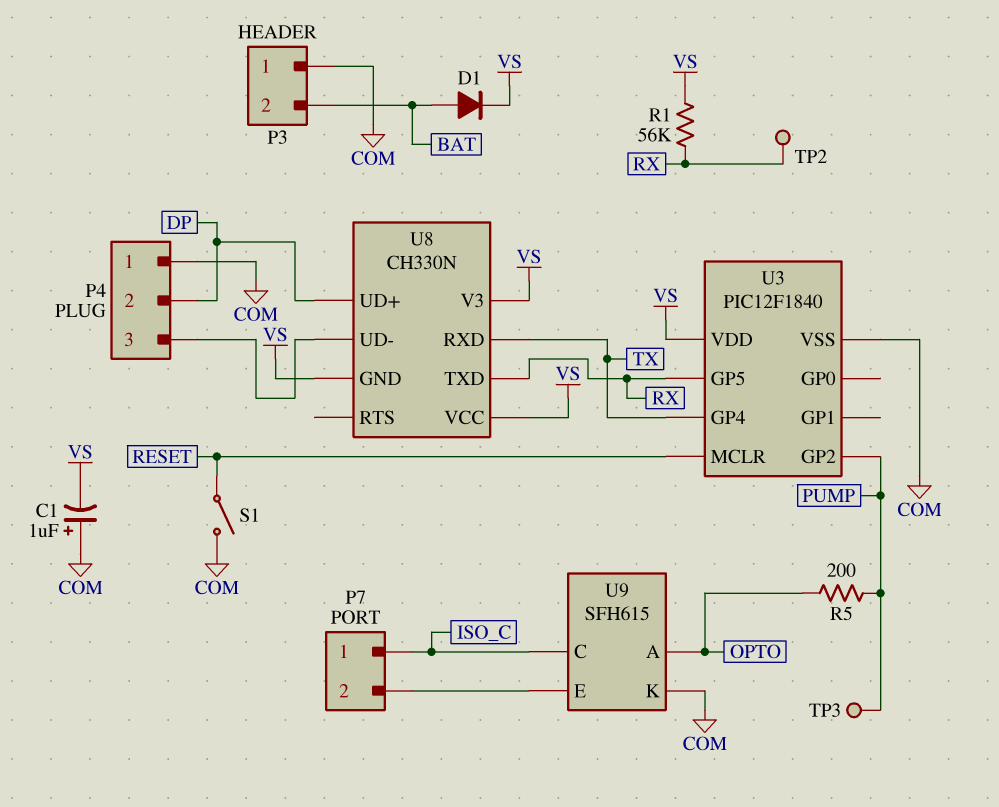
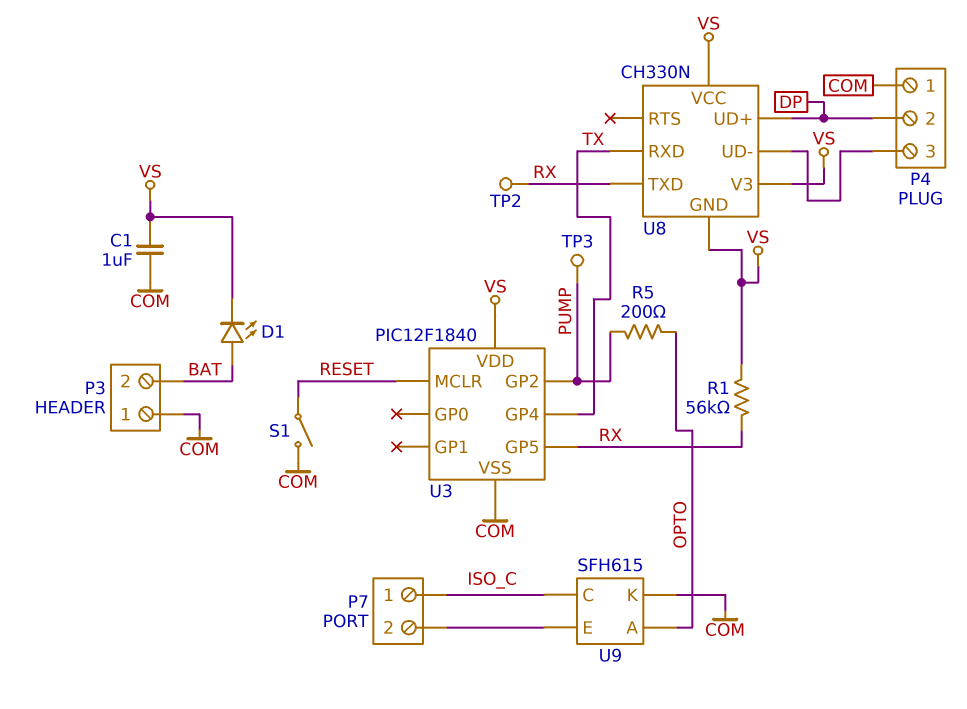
C1: 1uF (plus COM, minus VS) -> 1uF (COM, VS)
D1: diode (A BAT, K VS) -> LED (A BAT, K VS)

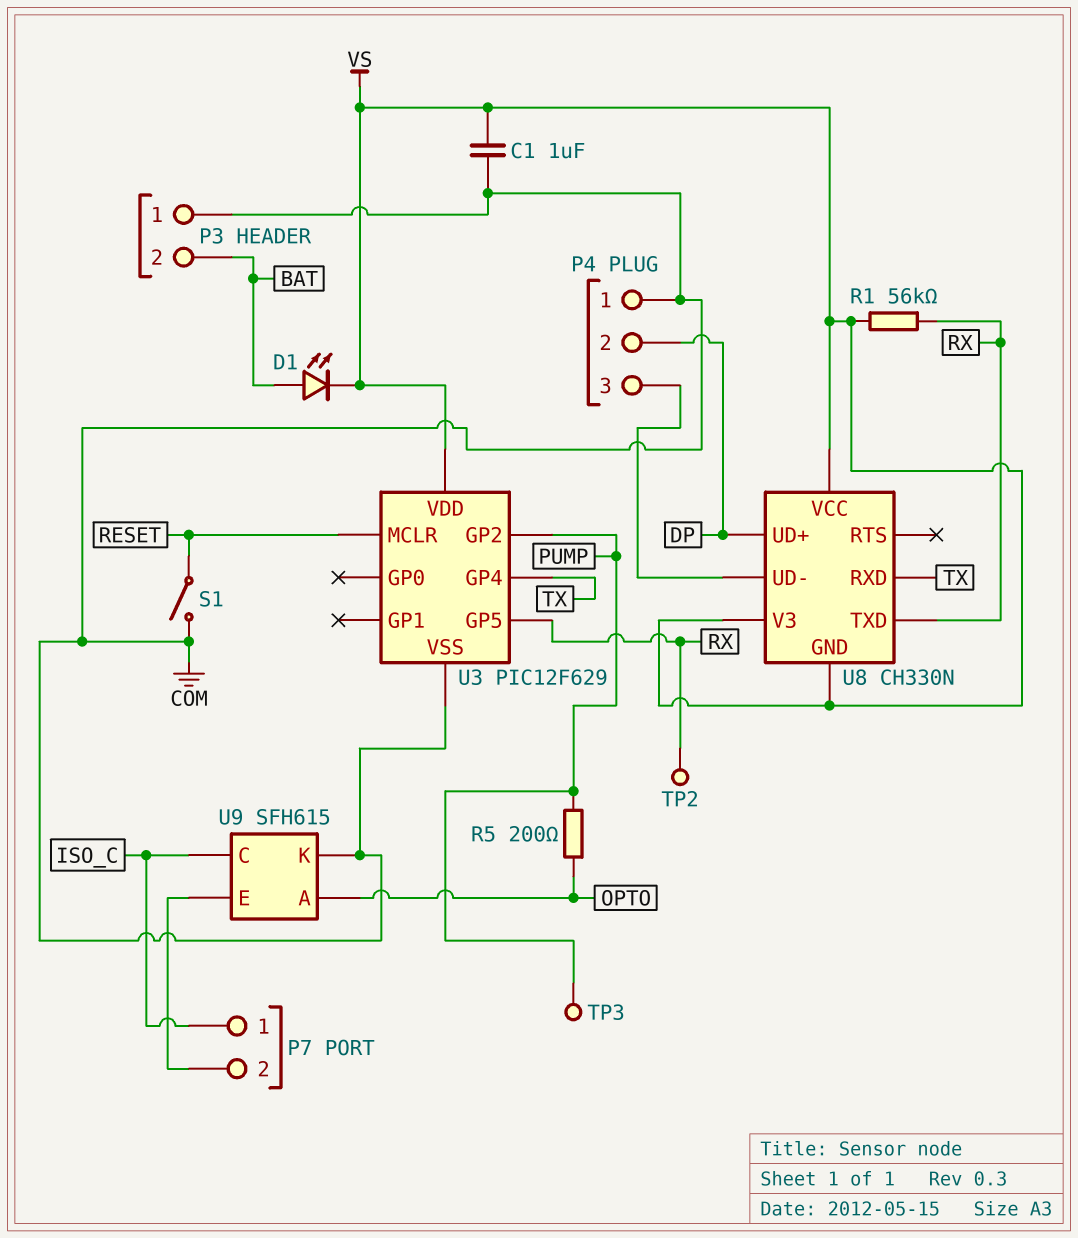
U3: PIC12F1840 -> PIC12F629

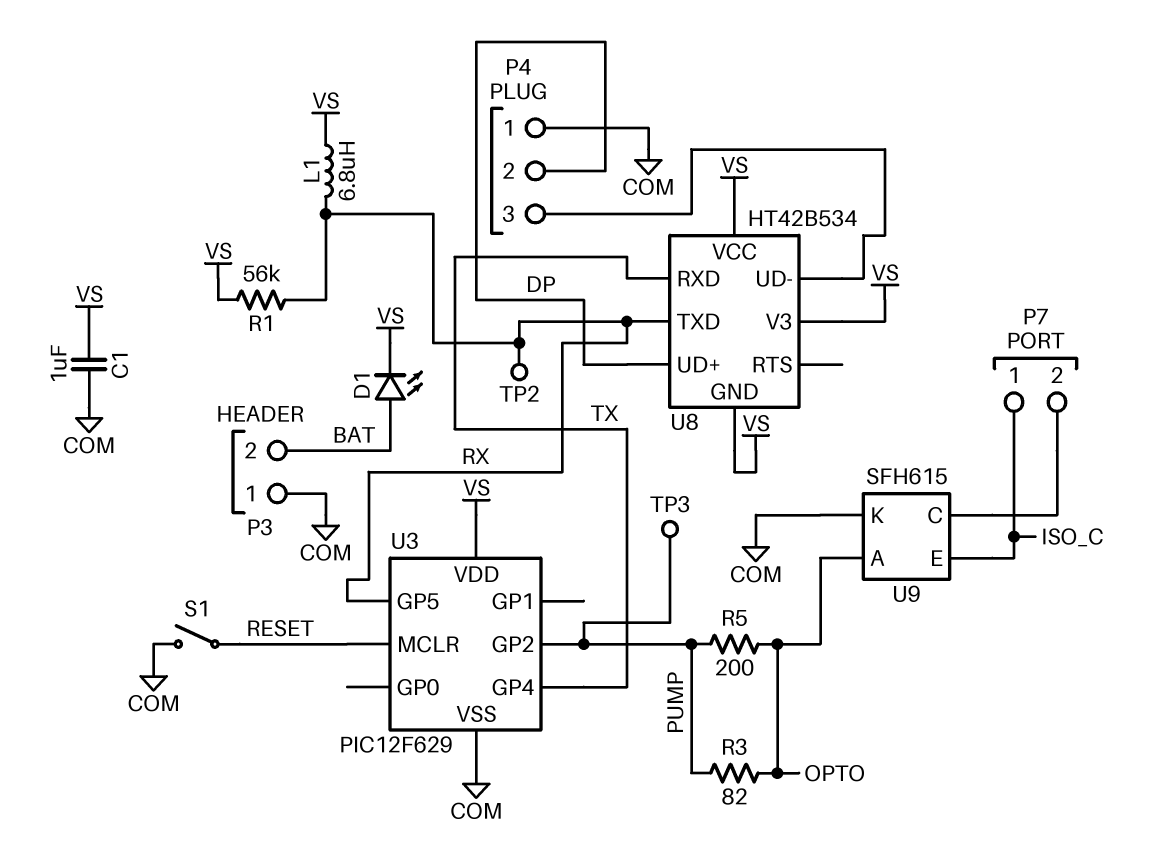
L1: none -> 6.8uH (RX, VS)
R3: none -> 82 (OPTO, PUMP)
U8: CH330N -> HT42B534
U9 pin C: ISO_C -> P7/2
U9 pin E: P7/2 -> ISO_C

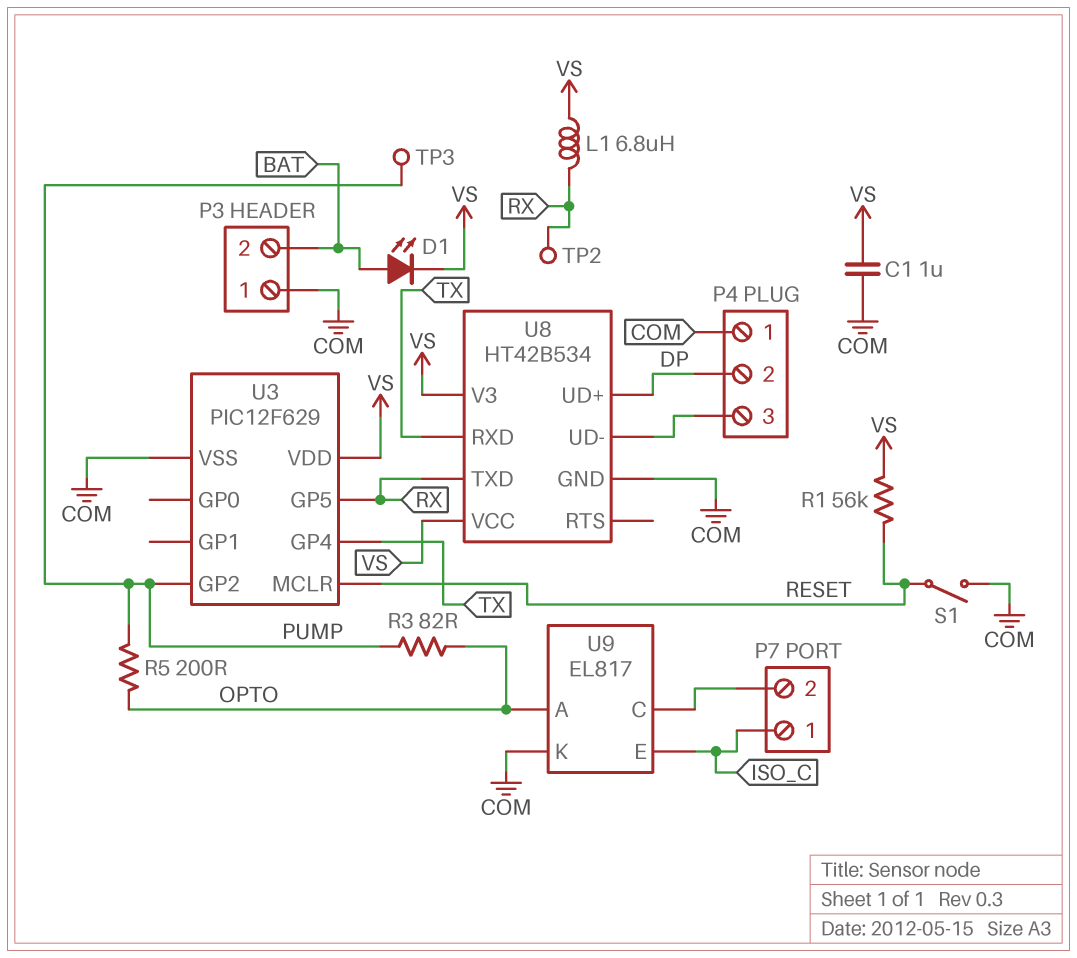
R1: 56k (RX, VS) -> 56k (RESET, VS)
U8 pin GND: VS -> COM
U9: SFH615 -> EL817

